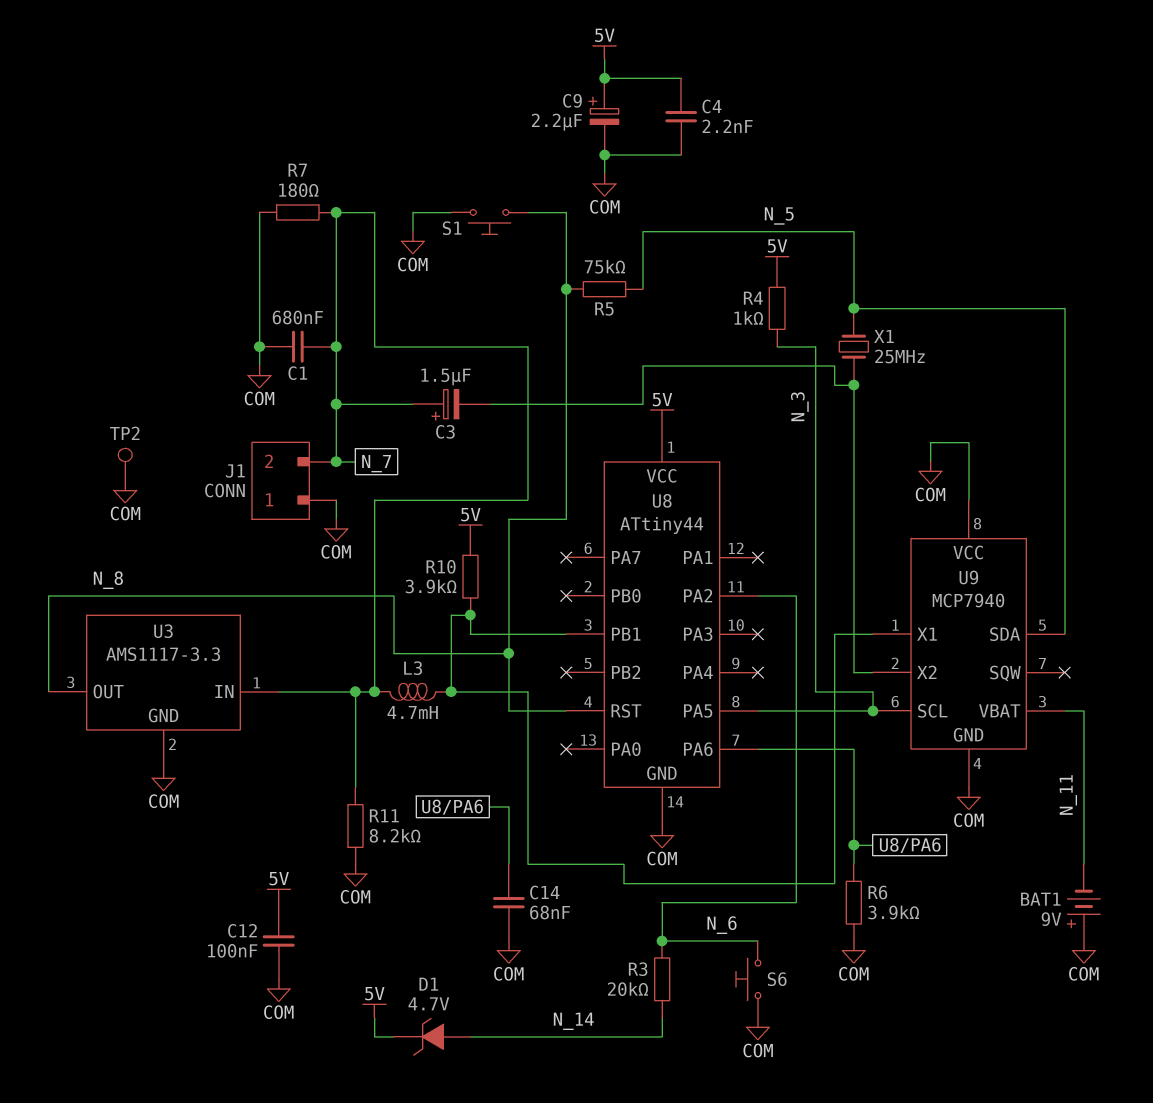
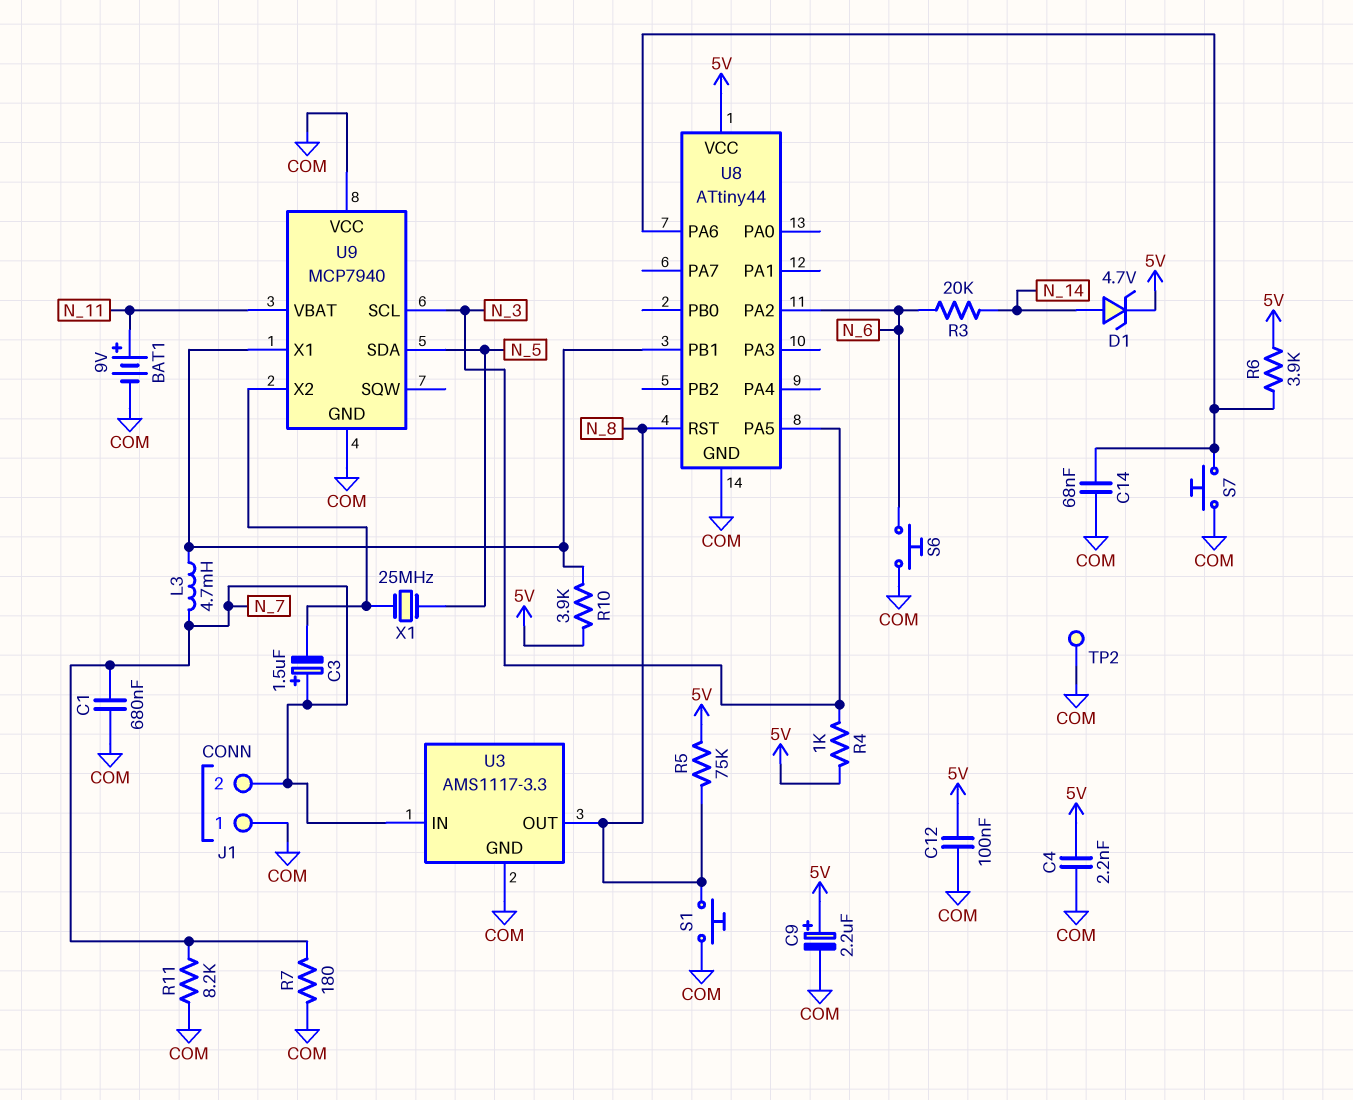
BAT1: 9V (plus COM, minus N_11) -> 9V (plus N_11, minus COM)
R5: 75k (N_5, N_8) -> 75k (5V, N_8)
R6: 3.9k (COM, U8/PA6) -> 3.9k (5V, U8/PA6)
S7: none -> button (COM, U8/PA6)

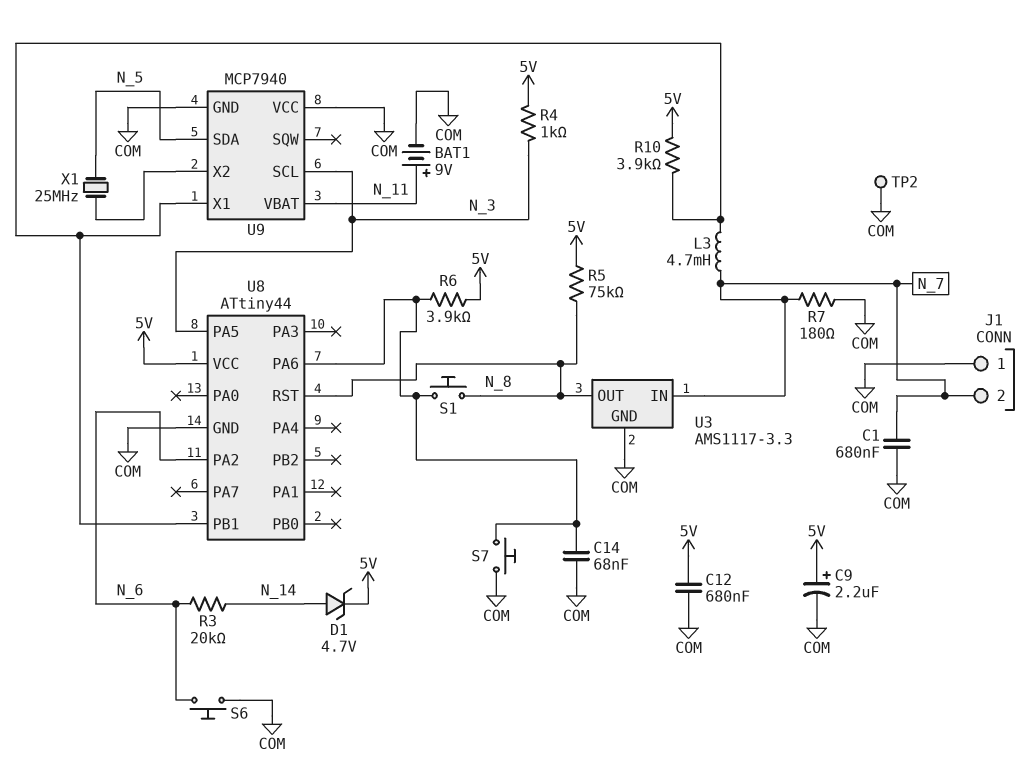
C3: 1.5uF (plus N_7, minus U9/X2) -> none
C4: 2.2nF (5V, COM) -> none
C12: 100nF (5V, COM) -> 680nF (5V, COM)
R11: 8.2k (COM, N_7) -> none
S1: button (COM, N_8) -> button (N_8, U8/PA6)

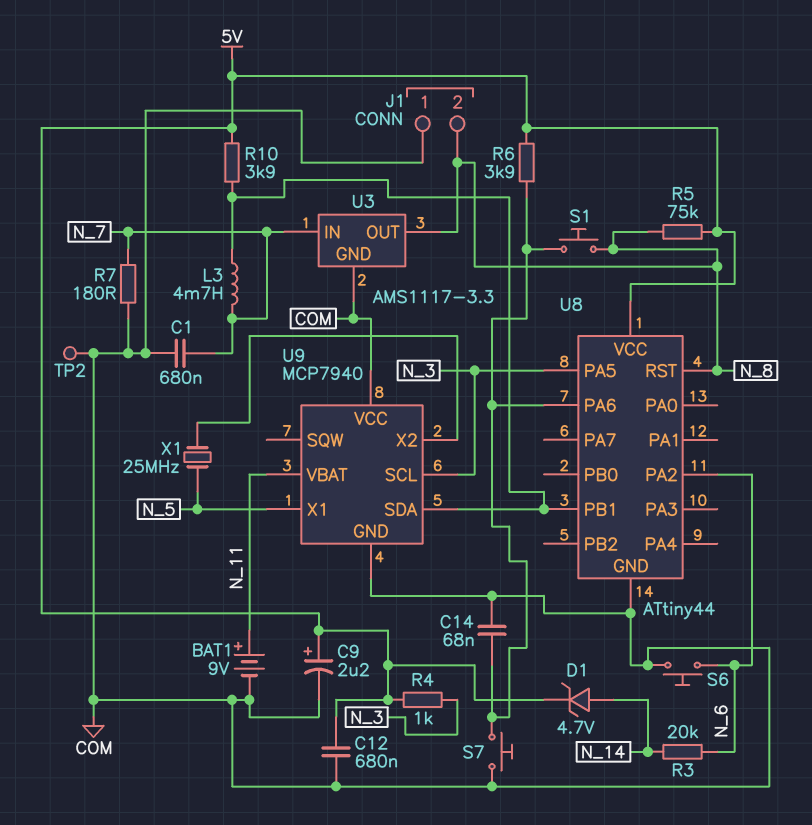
J1 pin 2: N_7 -> N_8
U9 pin SDA: N_5 -> U8/PB1
U9 pin X1: U8/PB1 -> N_5

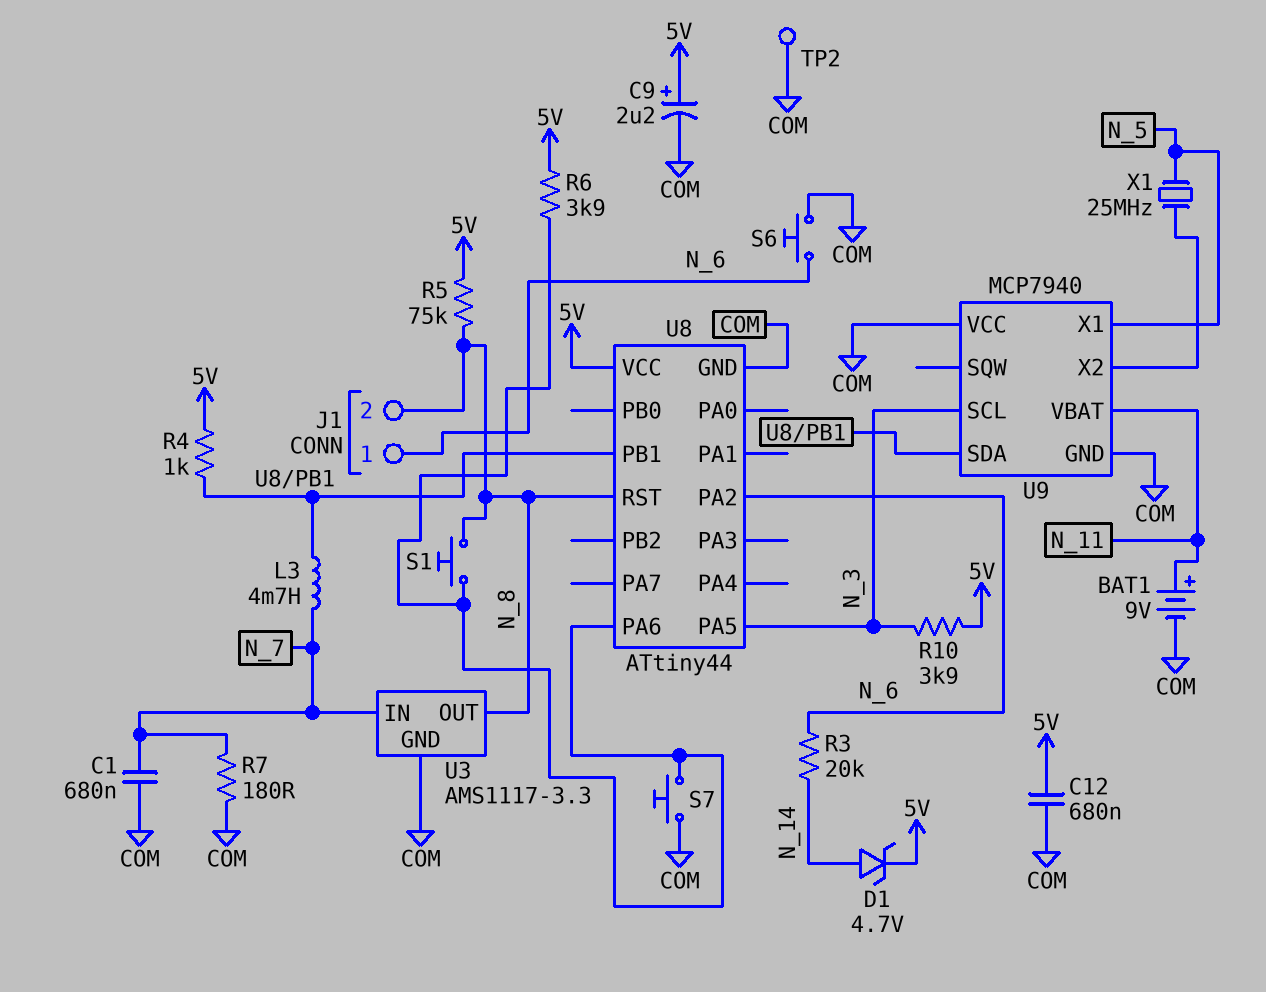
C14: 68nF (COM, U8/PA6) -> none
J1 pin 1: COM -> N_6
R4: 1k (5V, N_3) -> 1k (5V, U8/PB1)
R10: 3.9k (5V, U8/PB1) -> 3.9k (5V, N_3)

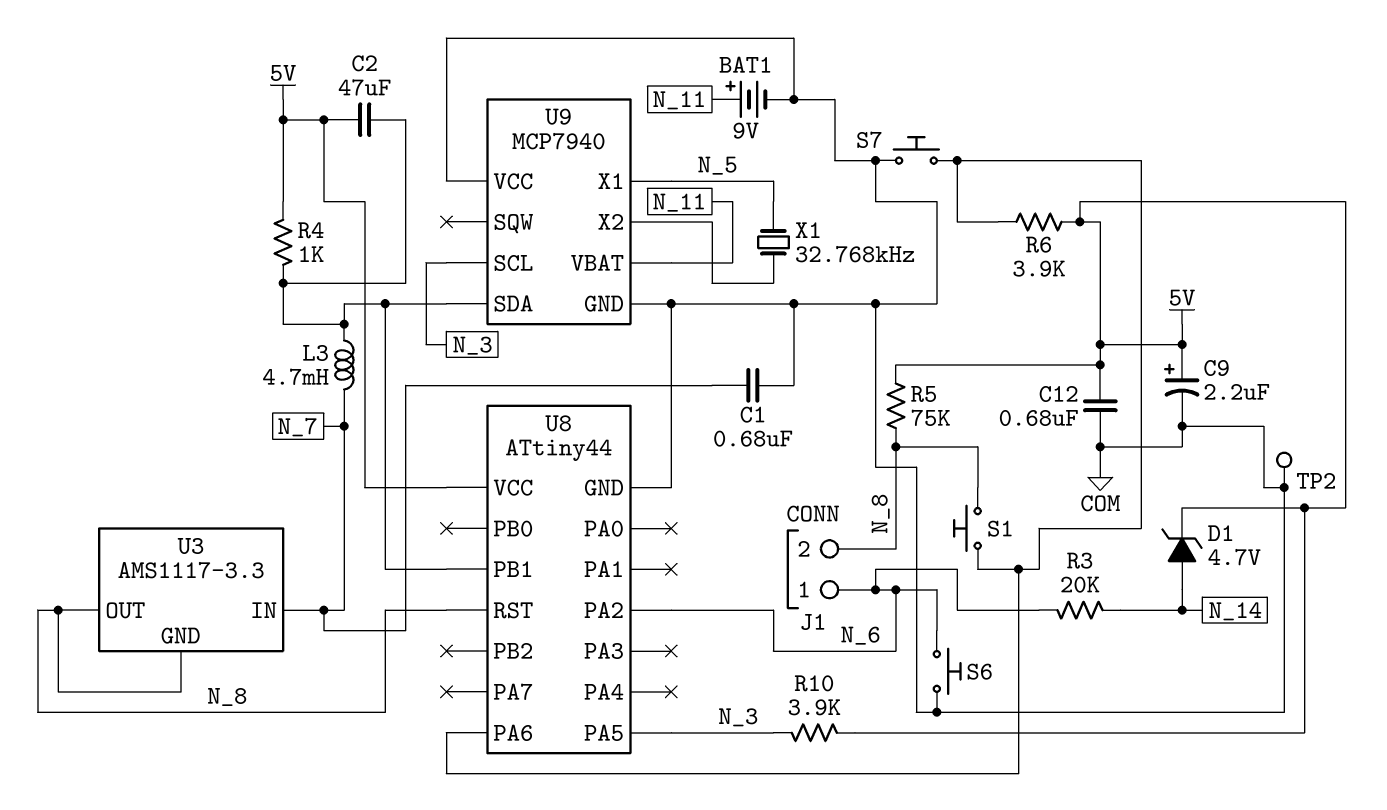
C2: none -> 47uF (5V, U8/PB1)
R7: 180 (COM, N_7) -> none
U3 pin GND: COM -> N_8
X1: 25MHz (N_5, U9/X2) -> 32.768kHz (N_5, U9/X2)

